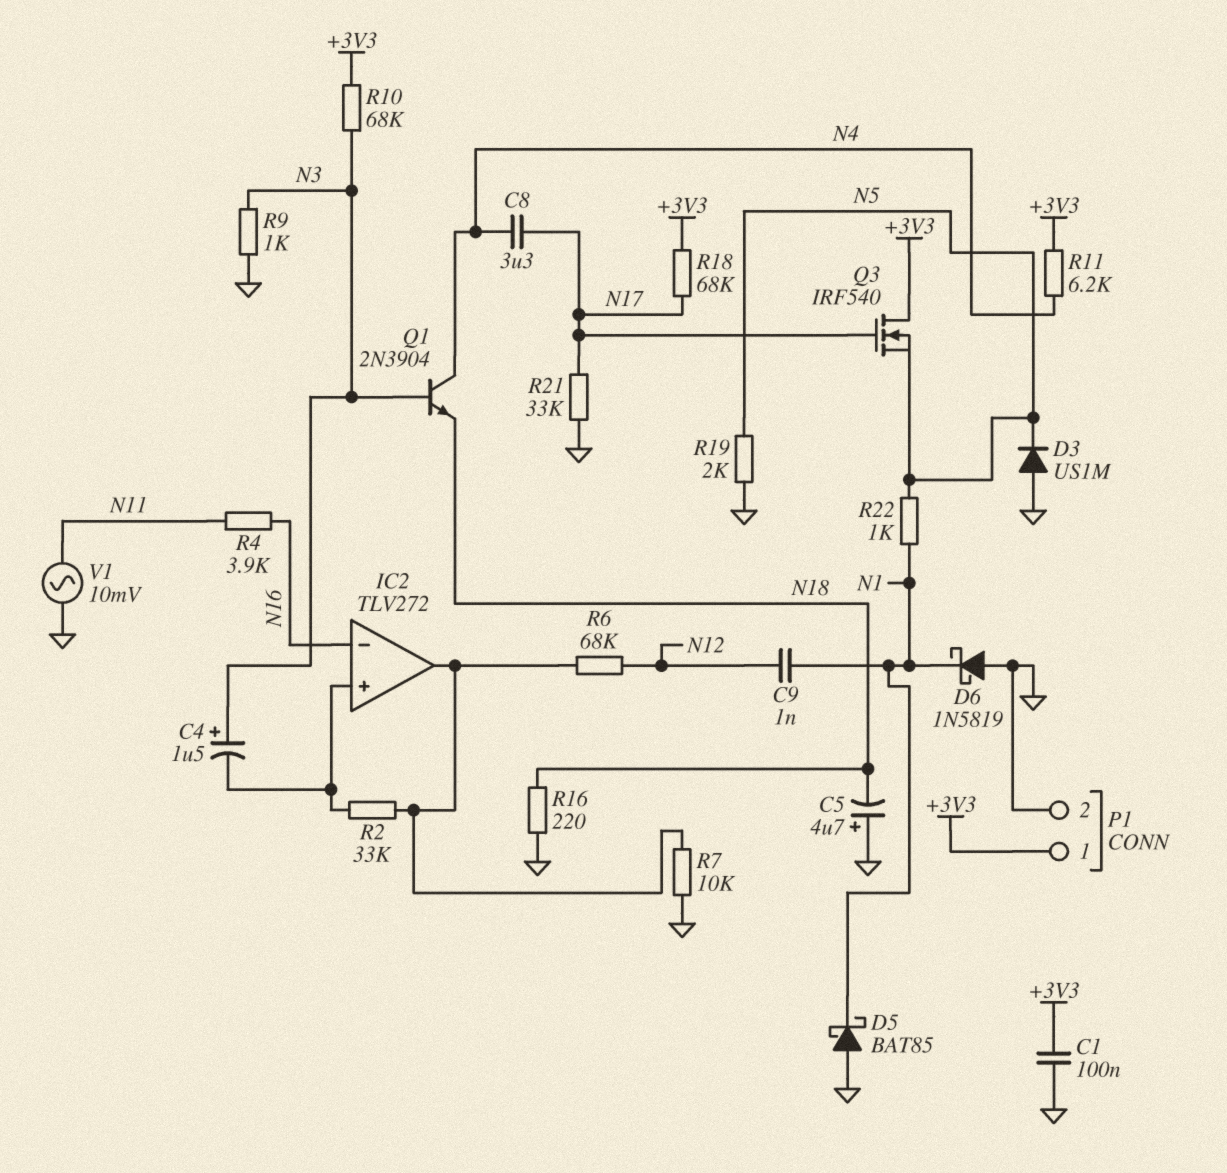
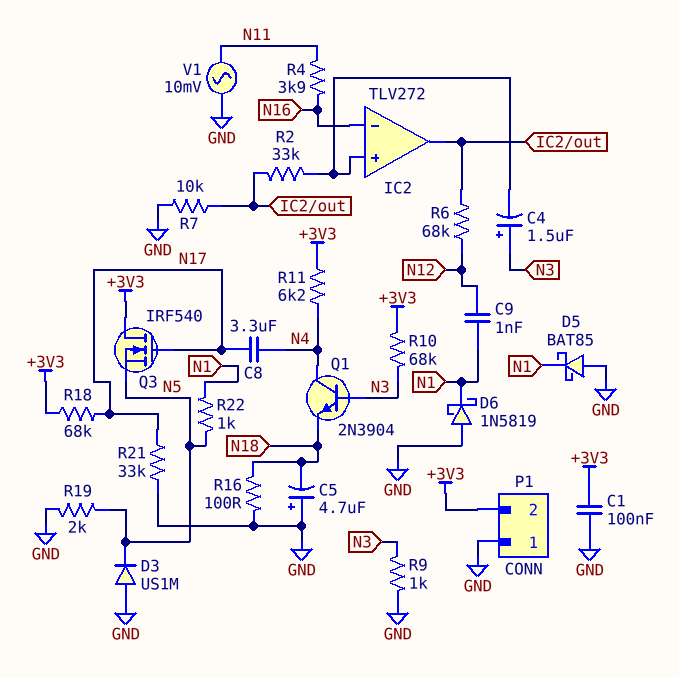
P1 pin 1: +3V3 -> GND
P1 pin 2: GND -> +3V3
R16: 220 (GND, N18) -> 100 (GND, N18)

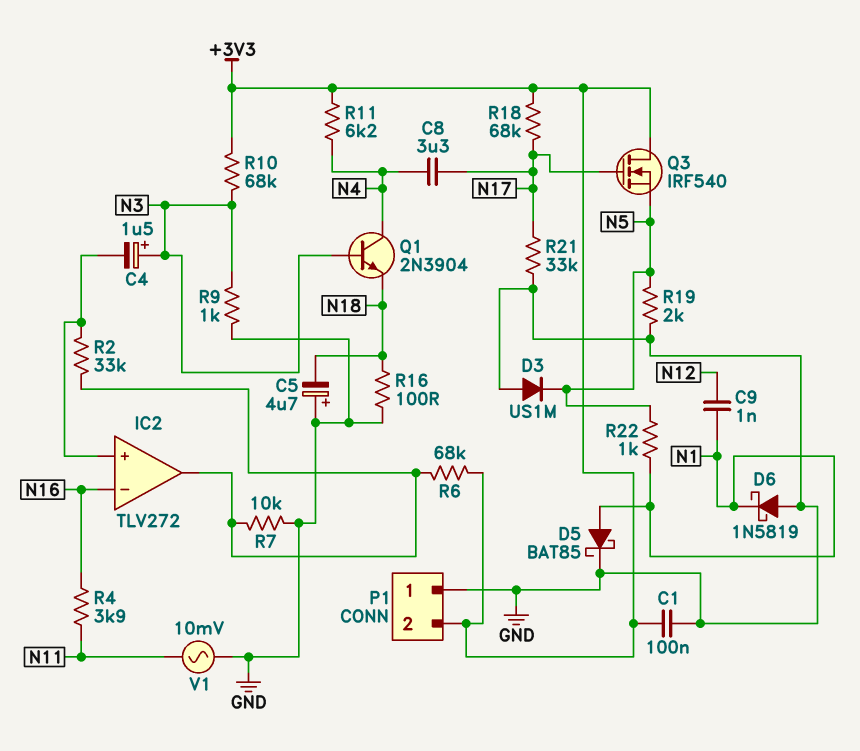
D5: schottky BAT85 (A GND, K N1) -> schottky BAT85 (A N1, K GND)
R6: 68k (IC2/out, N12) -> 68k (+3V3, IC2/out)

